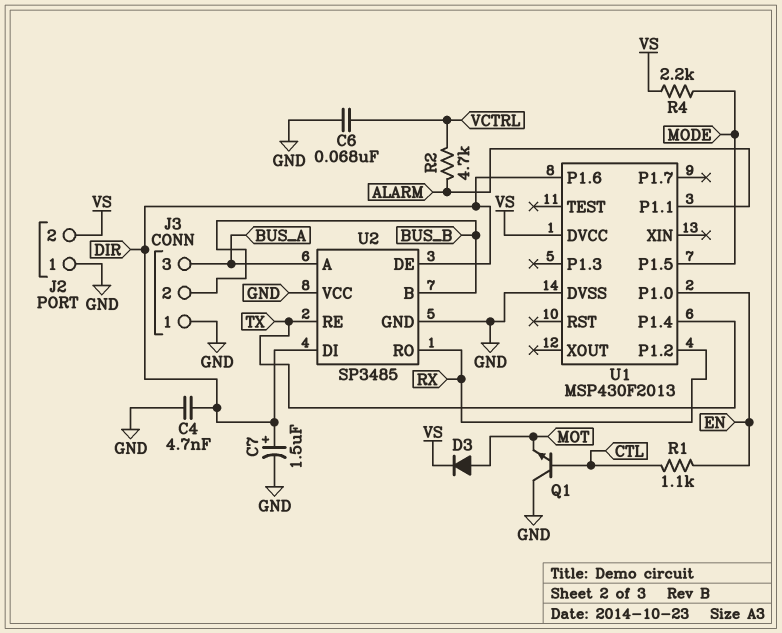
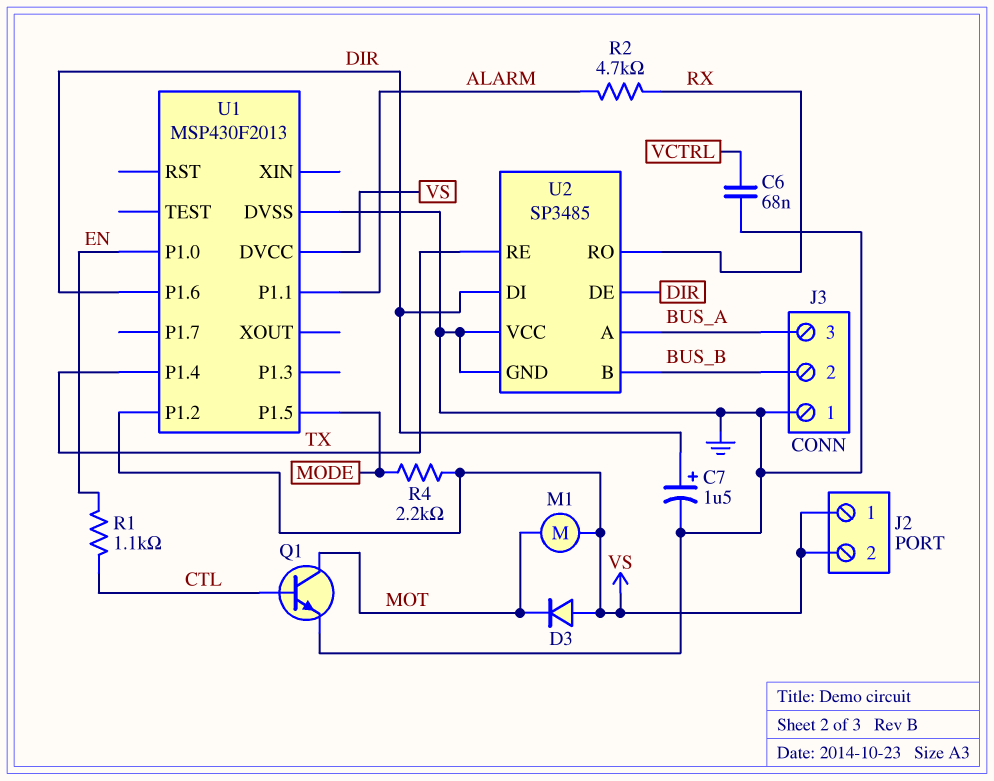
C4: 4.7nF (DIR, GND) -> none
D3: diode (A MOT, K VS) -> diode (A VS, K MOT)
J2 pin 1: GND -> VS
M1: none -> motor (MOT, VS)
Q1: NPN (B CTL, C GND, E MOT) -> NPN (B CTL, C MOT, E GND)
R2: 4.7k (ALARM, VCTRL) -> 4.7k (ALARM, RX)
U1 pin P1.2: RX -> VS

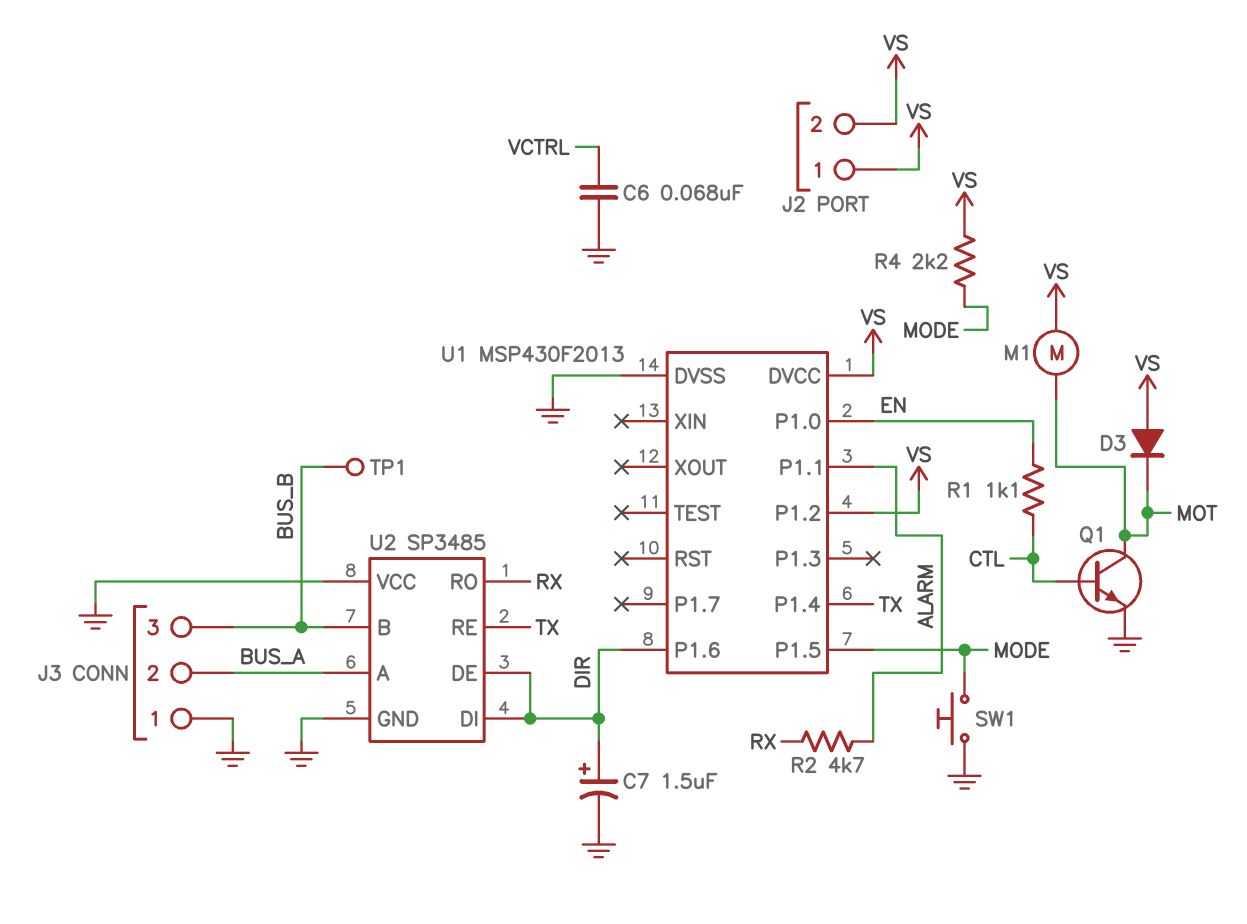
J3 pin 2: BUS_B -> BUS_A
J3 pin 3: BUS_A -> BUS_B
SW1: none -> button (GND, MODE)
TP1: none -> test point (BUS_B)

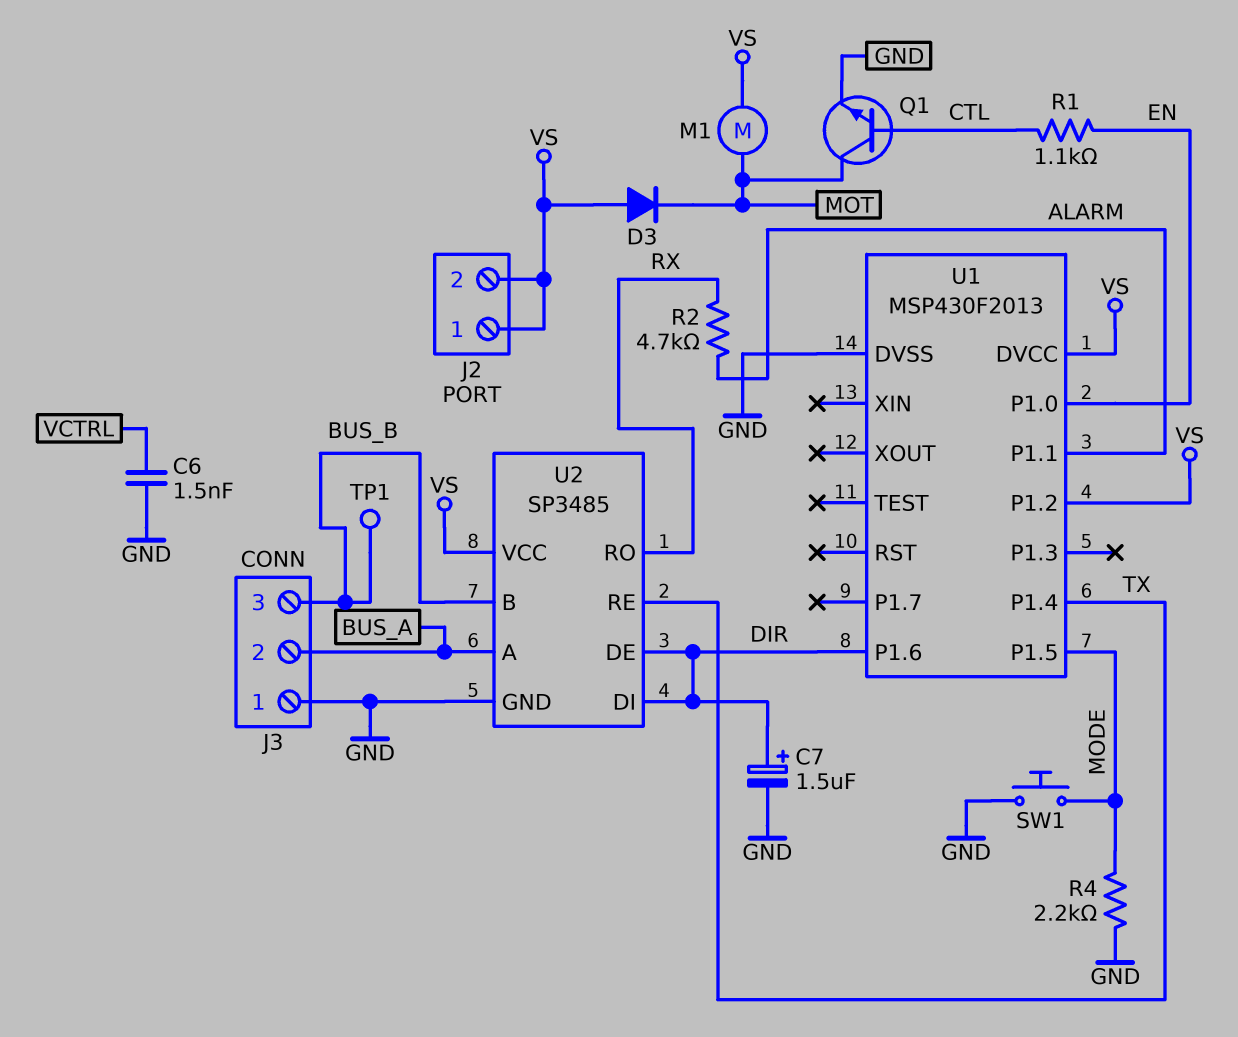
C6: 68nF (GND, VCTRL) -> 1.5nF (GND, VCTRL)
R4: 2.2k (MODE, VS) -> 2.2k (GND, MODE)
U2 pin VCC: GND -> VS

